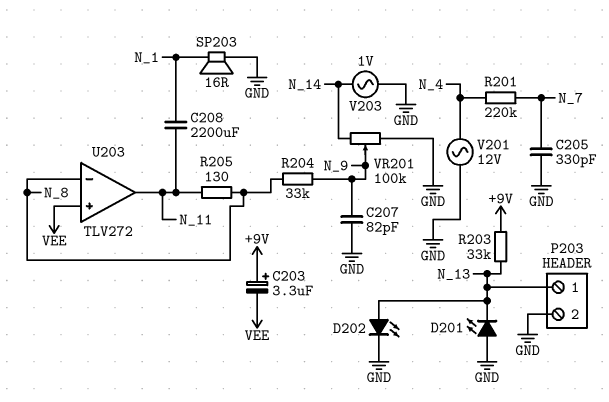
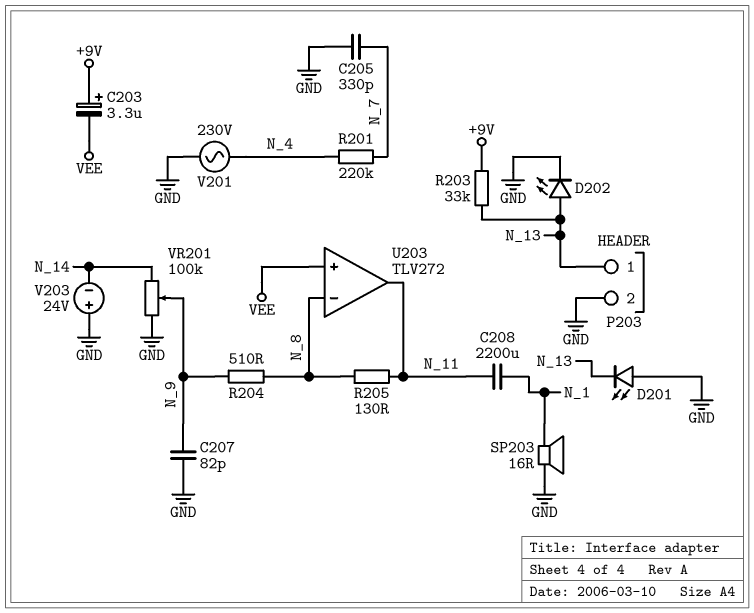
R204: 33k (N_8, N_9) -> 510 (N_8, N_9)
V201: AC 12V (GND, N_4) -> AC 230V (GND, N_4)
V203: AC 1V (GND, N_14) -> 24V (plus GND, minus N_14)

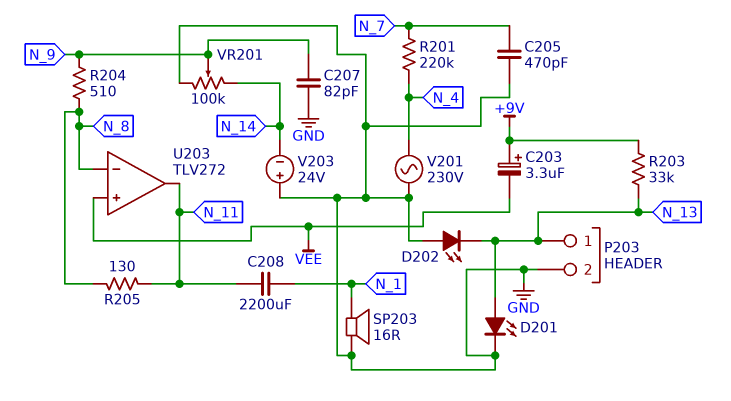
C205: 330pF (GND, N_7) -> 470pF (GND, N_7)
D201: LED (A GND, K N_13) -> LED (A N_13, K GND)
D202: LED (A N_13, K GND) -> LED (A GND, K N_13)

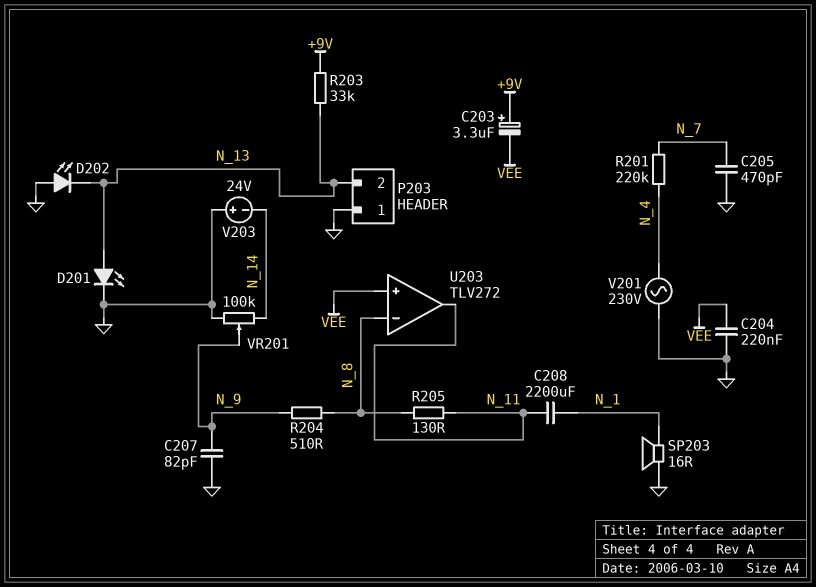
C204: none -> 220nF (GND, VEE)
P203 pin 1: N_13 -> GND
P203 pin 2: GND -> N_13

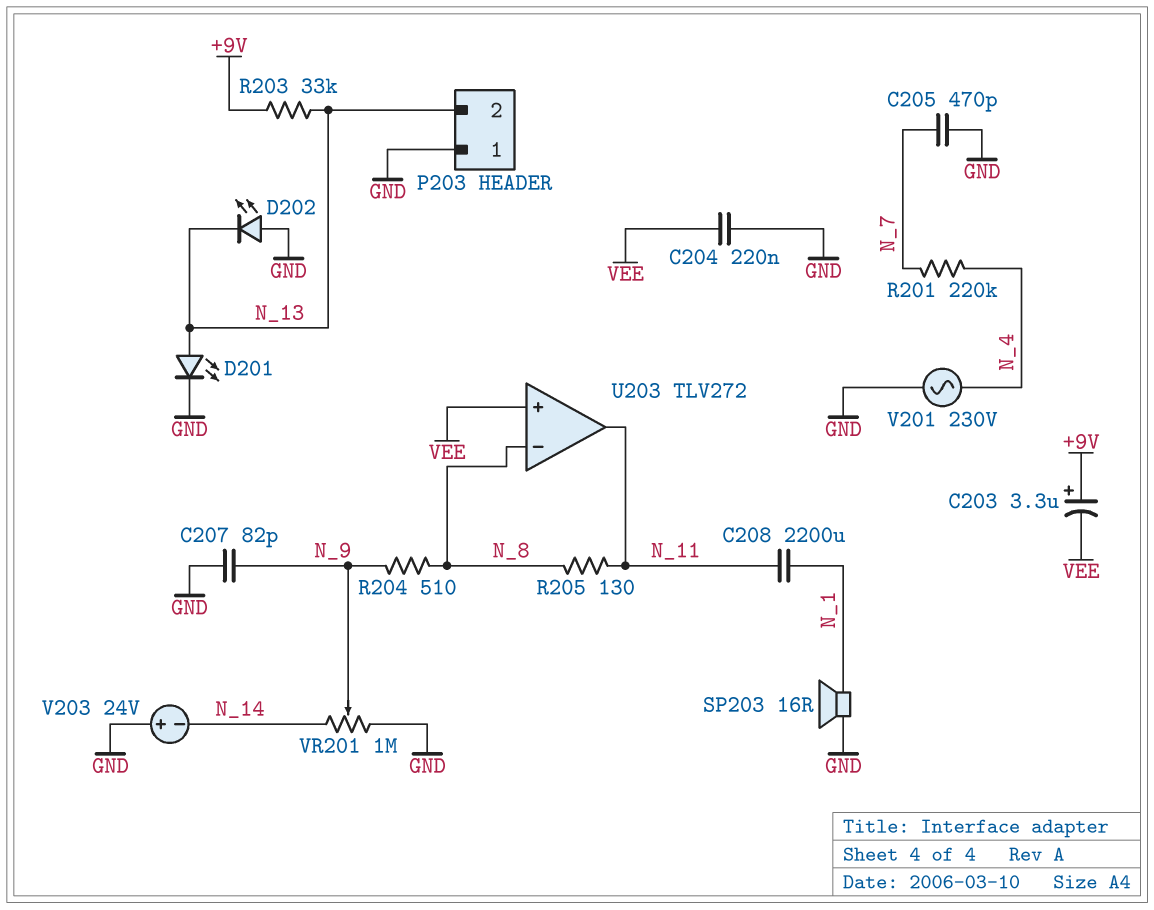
VR201: 100k (GND, N_14, wiper N_9) -> 1M (GND, N_14, wiper N_9)

